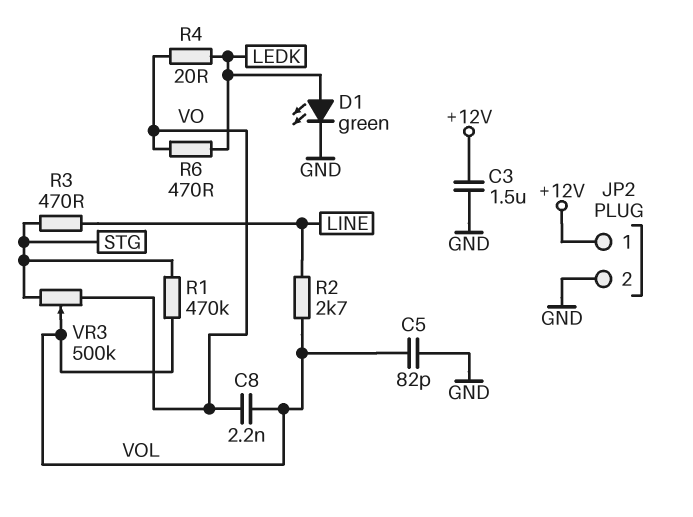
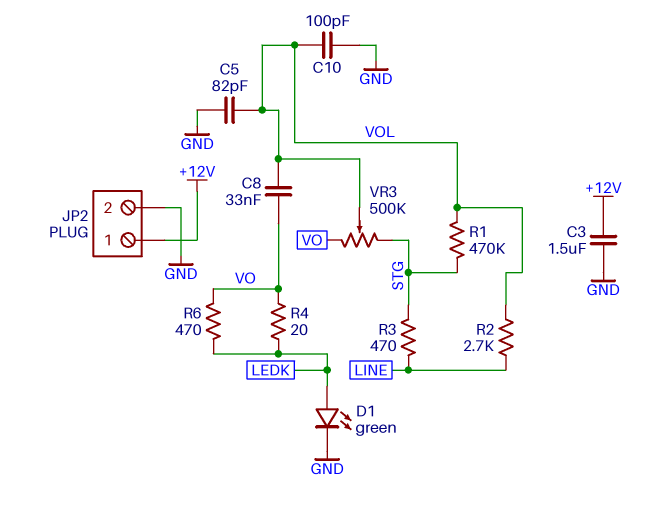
C8: 2.2nF (VO, VOL) -> 33nF (VO, VOL)
C10: none -> 100pF (GND, VOL)

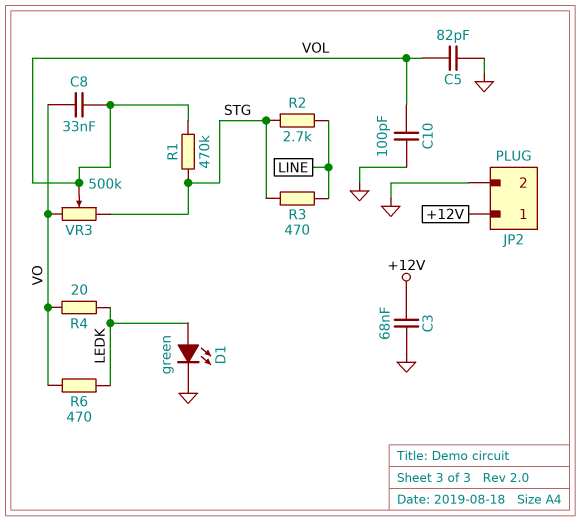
C3: 1.5uF (+12V, GND) -> 68nF (+12V, GND)
R2: 2.7k (LINE, VOL) -> 2.7k (LINE, STG)

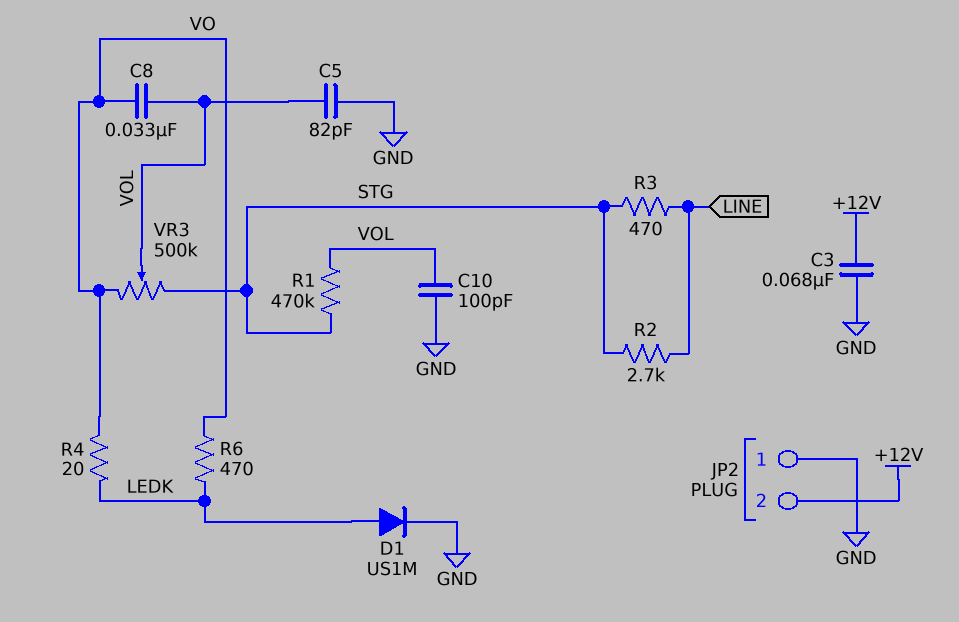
D1: LED green (A LEDK, K GND) -> diode US1M (A LEDK, K GND)
JP2 pin 1: +12V -> GND
JP2 pin 2: GND -> +12V

